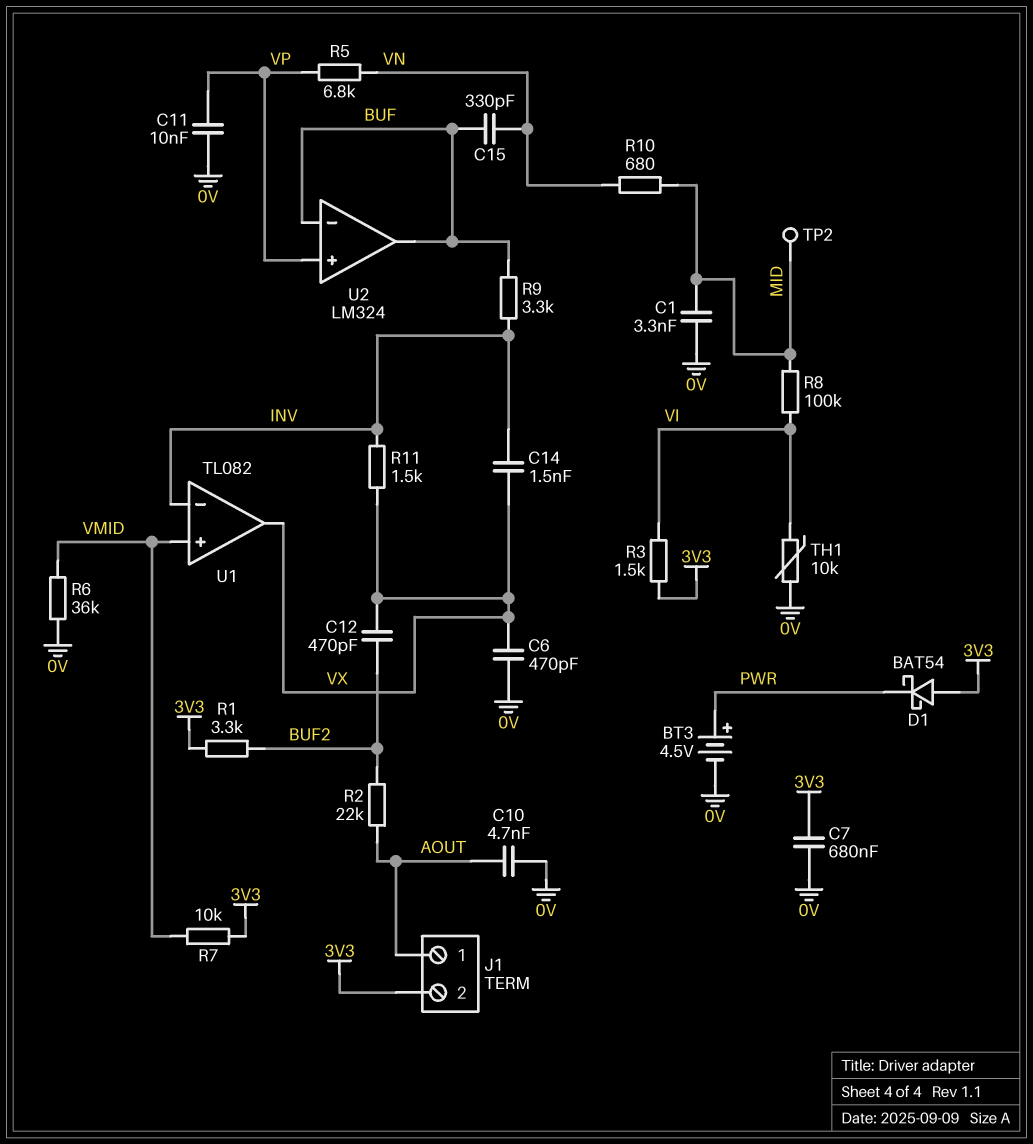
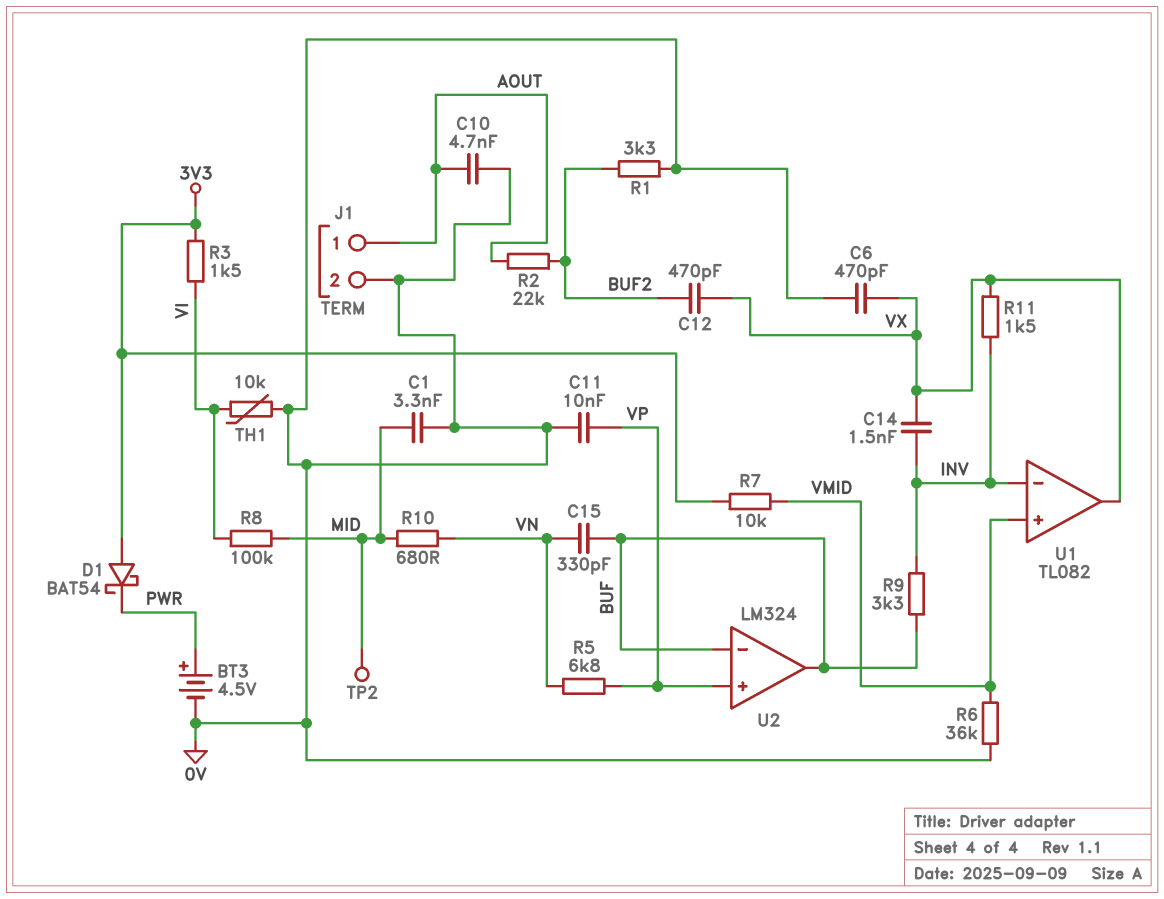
C7: 680nF (0V, 3V3) -> none
J1 pin 2: 3V3 -> 0V
R1: 3.3k (3V3, BUF2) -> 3.3k (0V, BUF2)

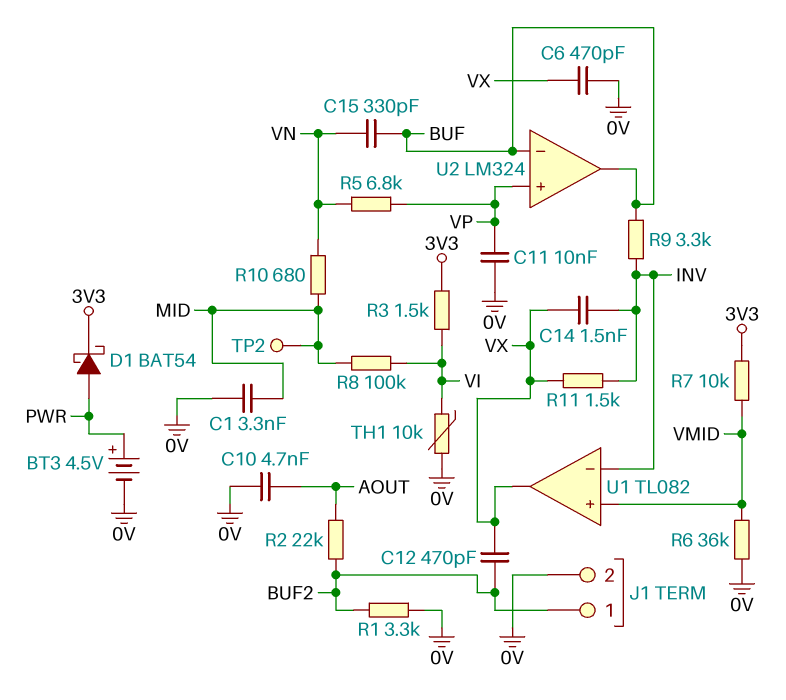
D1: schottky BAT54 (A 3V3, K PWR) -> schottky BAT54 (A PWR, K 3V3)
J1 pin 1: AOUT -> BUF2

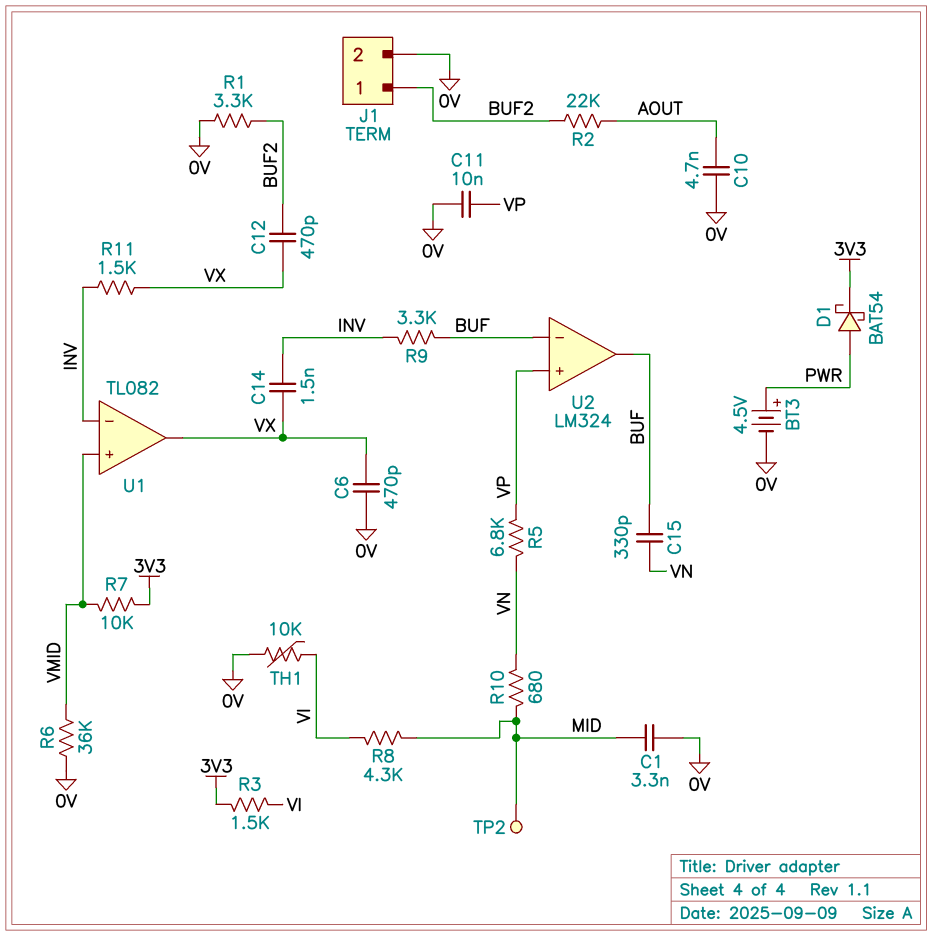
R8: 100k (MID, VI) -> 4.3k (MID, VI)

